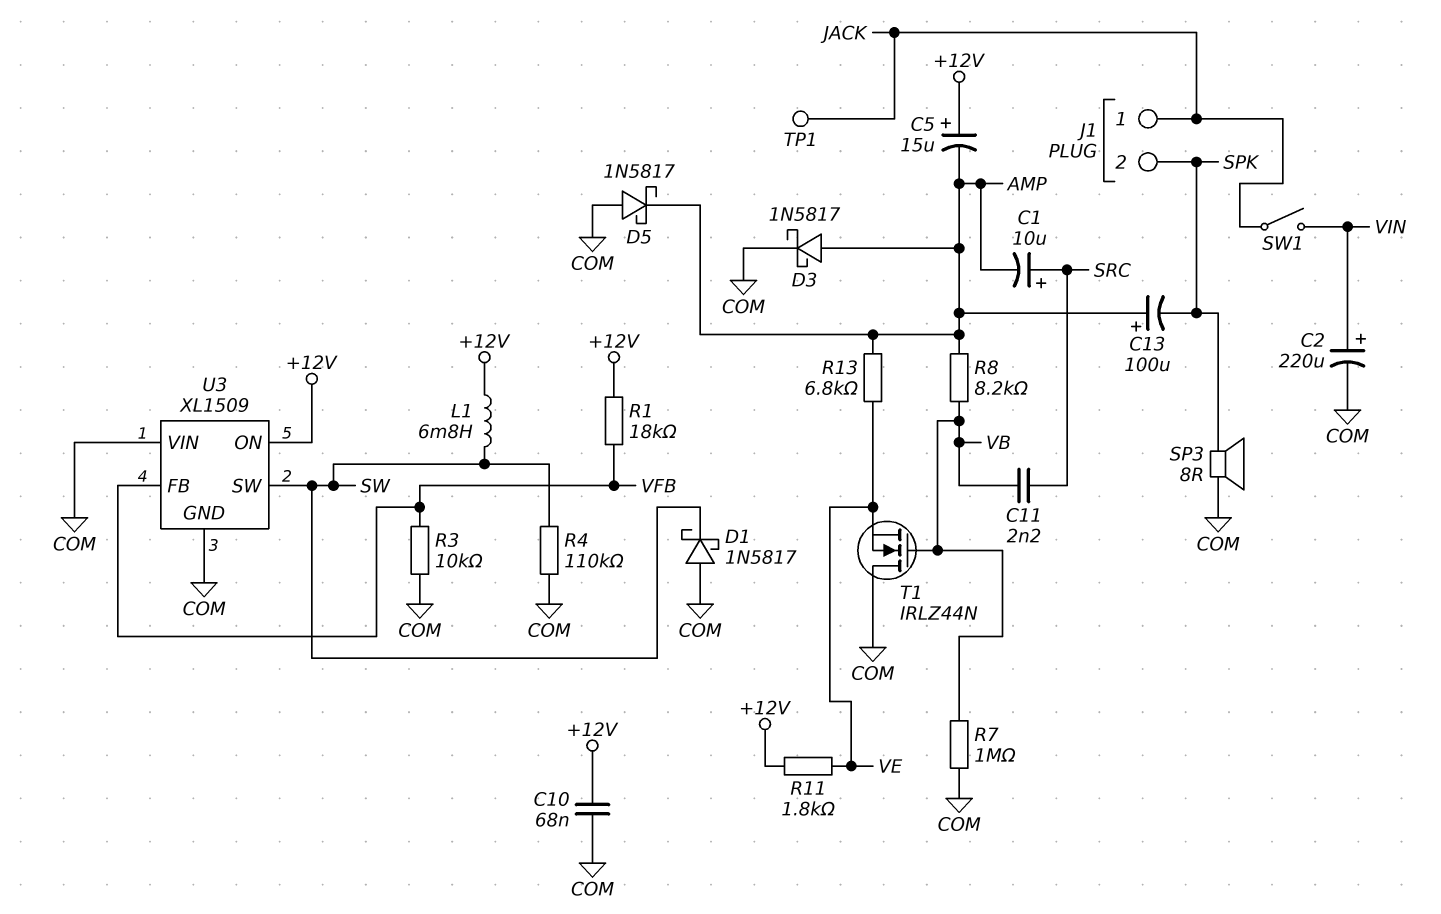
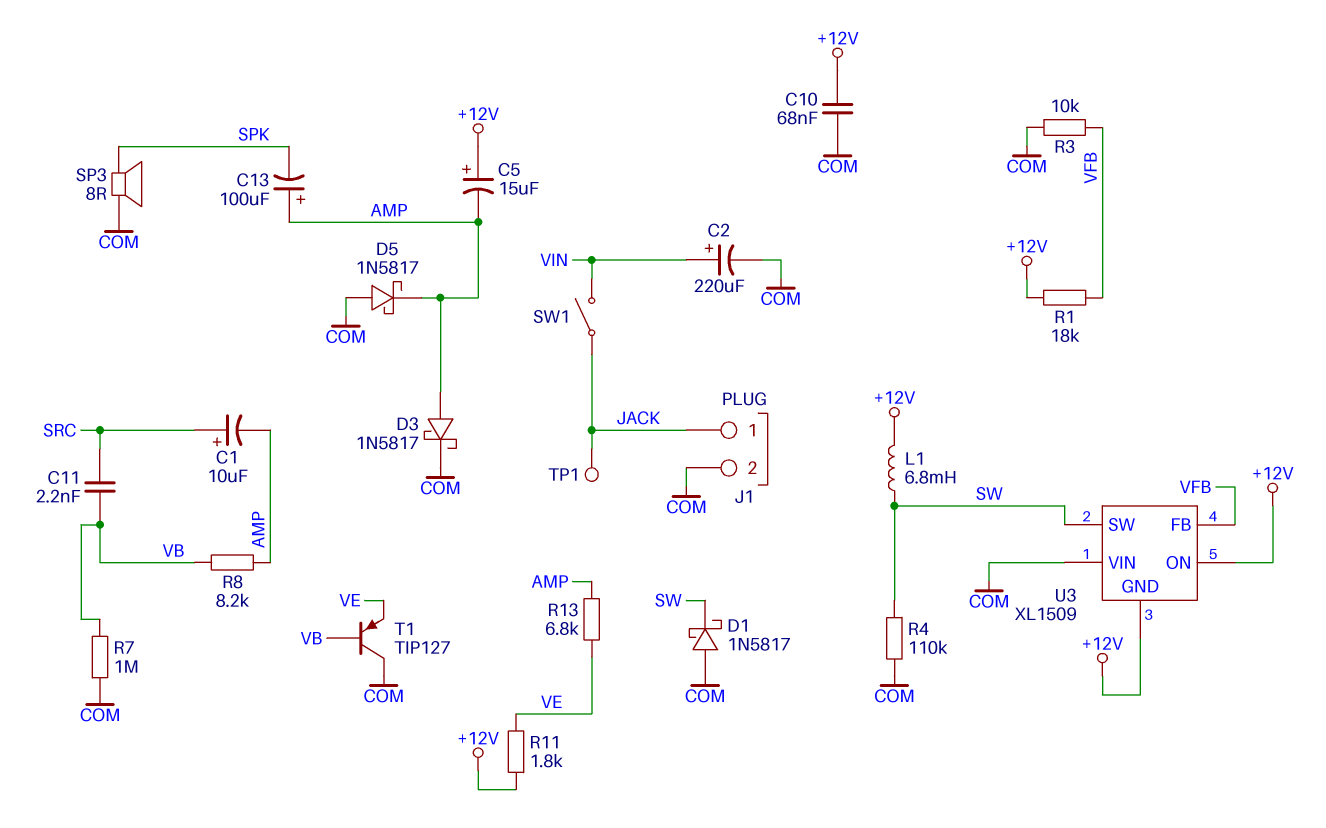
J1 pin 2: SPK -> COM
T1: NMOS IRLZ44N (G VB, D COM, S VE) -> PNP TIP127 (B VB, C COM, E VE)
U3 pin GND: COM -> +12V

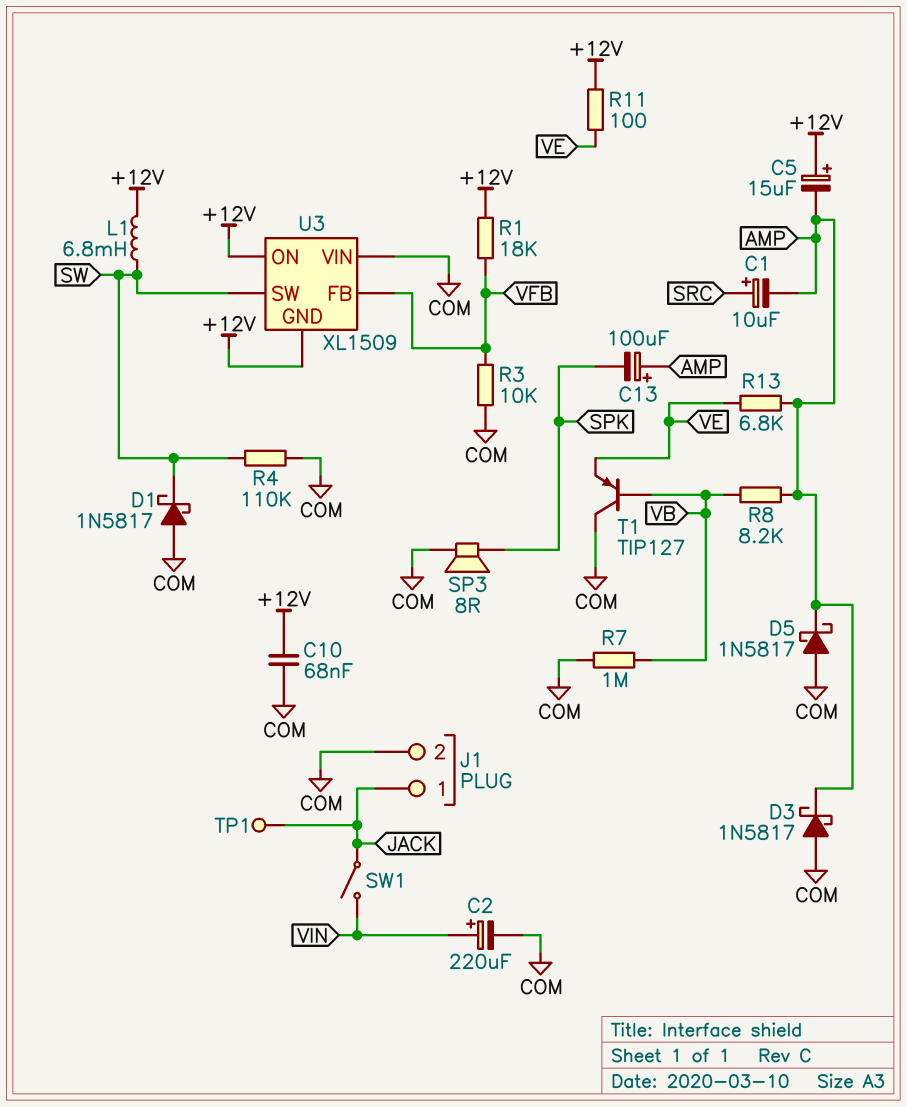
C11: 2.2nF (SRC, VB) -> none
D3: schottky 1N5817 (A AMP, K COM) -> schottky 1N5817 (A COM, K AMP)
R11: 1.8k (+12V, VE) -> 100 (+12V, VE)

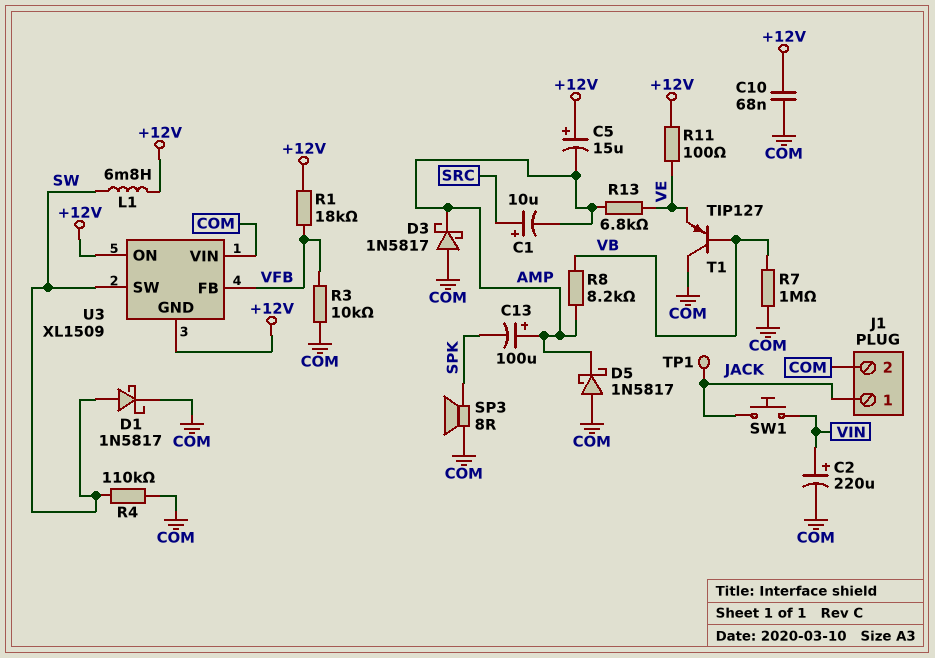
D1: schottky 1N5817 (A COM, K SW) -> schottky 1N5817 (A SW, K COM)
SW1: switch (JACK, VIN) -> button (JACK, VIN)

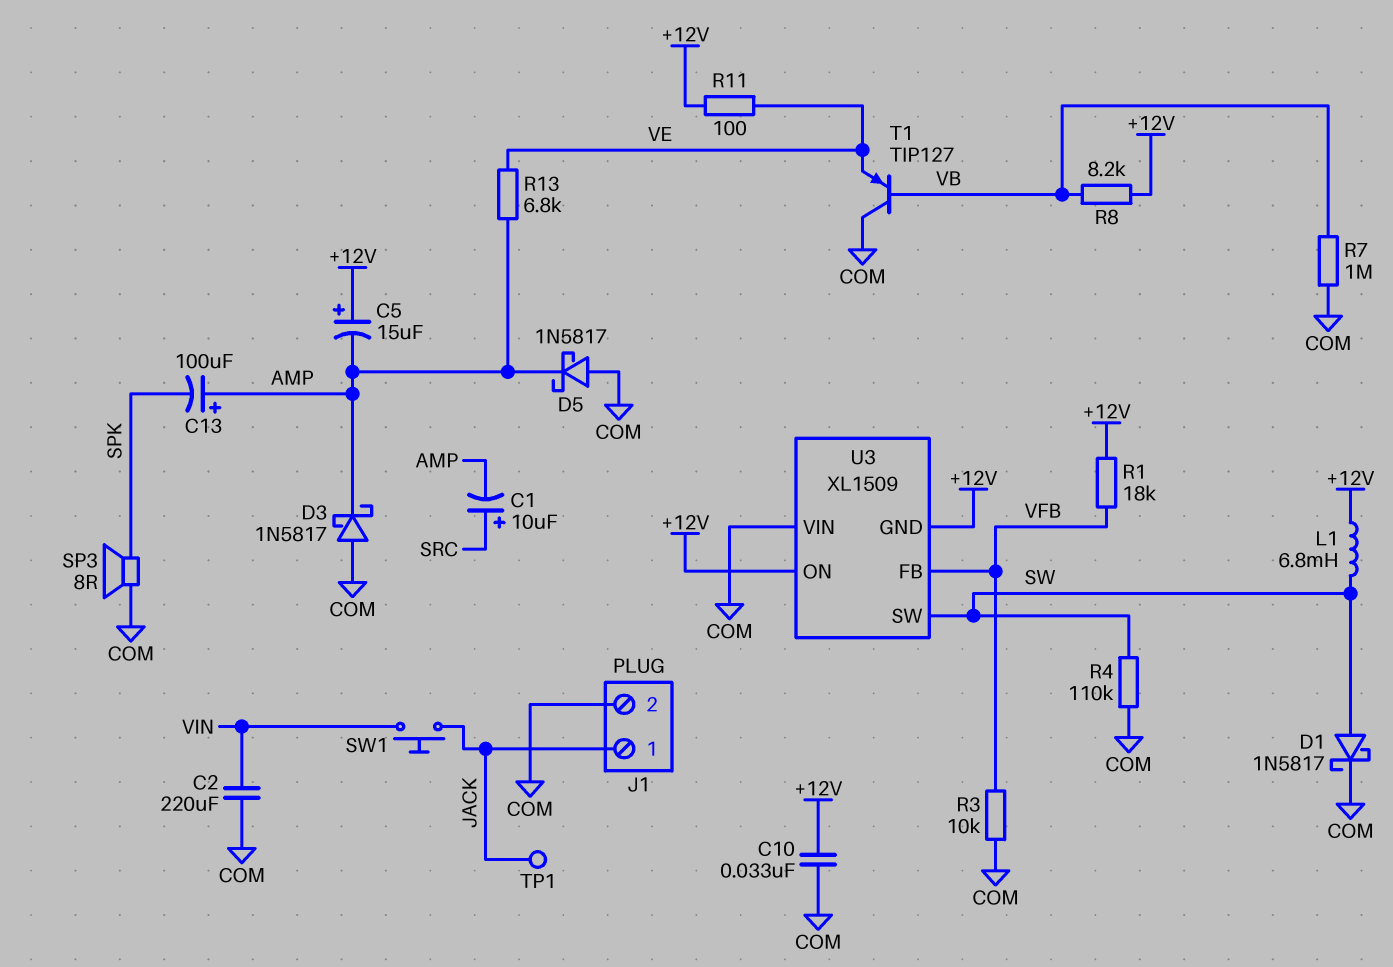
C2: 220uF (plus VIN, minus COM) -> 220uF (COM, VIN)
C10: 68nF (+12V, COM) -> 33nF (+12V, COM)
R8: 8.2k (AMP, VB) -> 8.2k (+12V, VB)

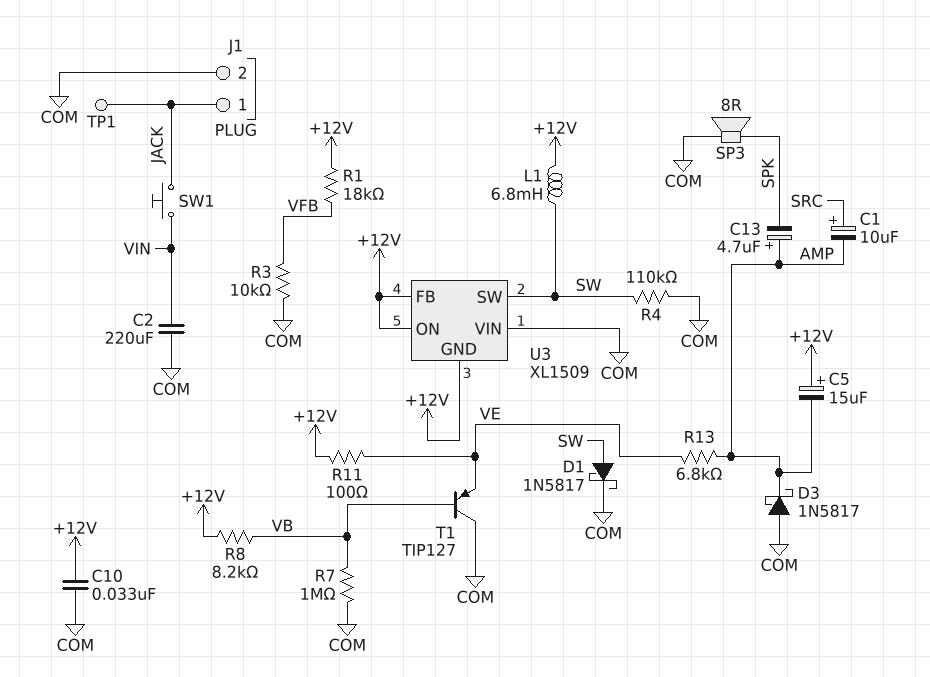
C13: 100uF (plus AMP, minus SPK) -> 4.7uF (plus AMP, minus SPK)
D5: schottky 1N5817 (A COM, K AMP) -> none
U3 pin FB: VFB -> +12V

